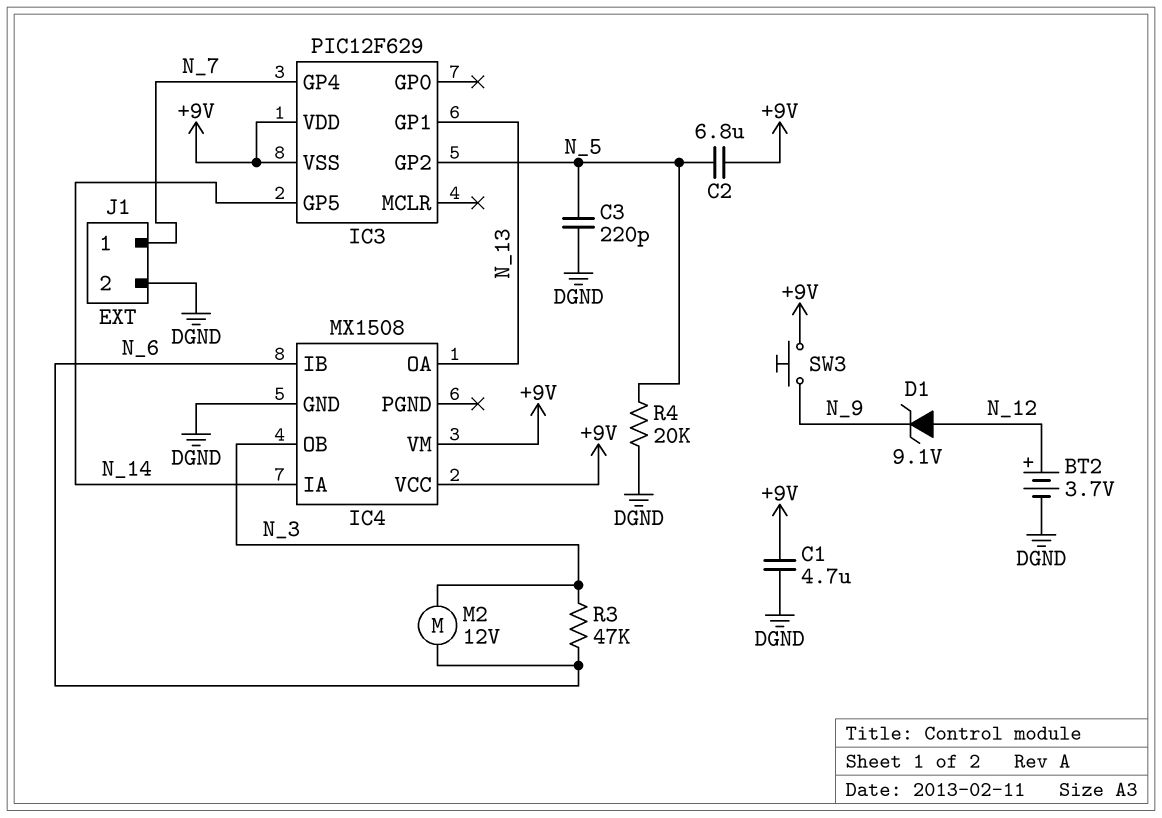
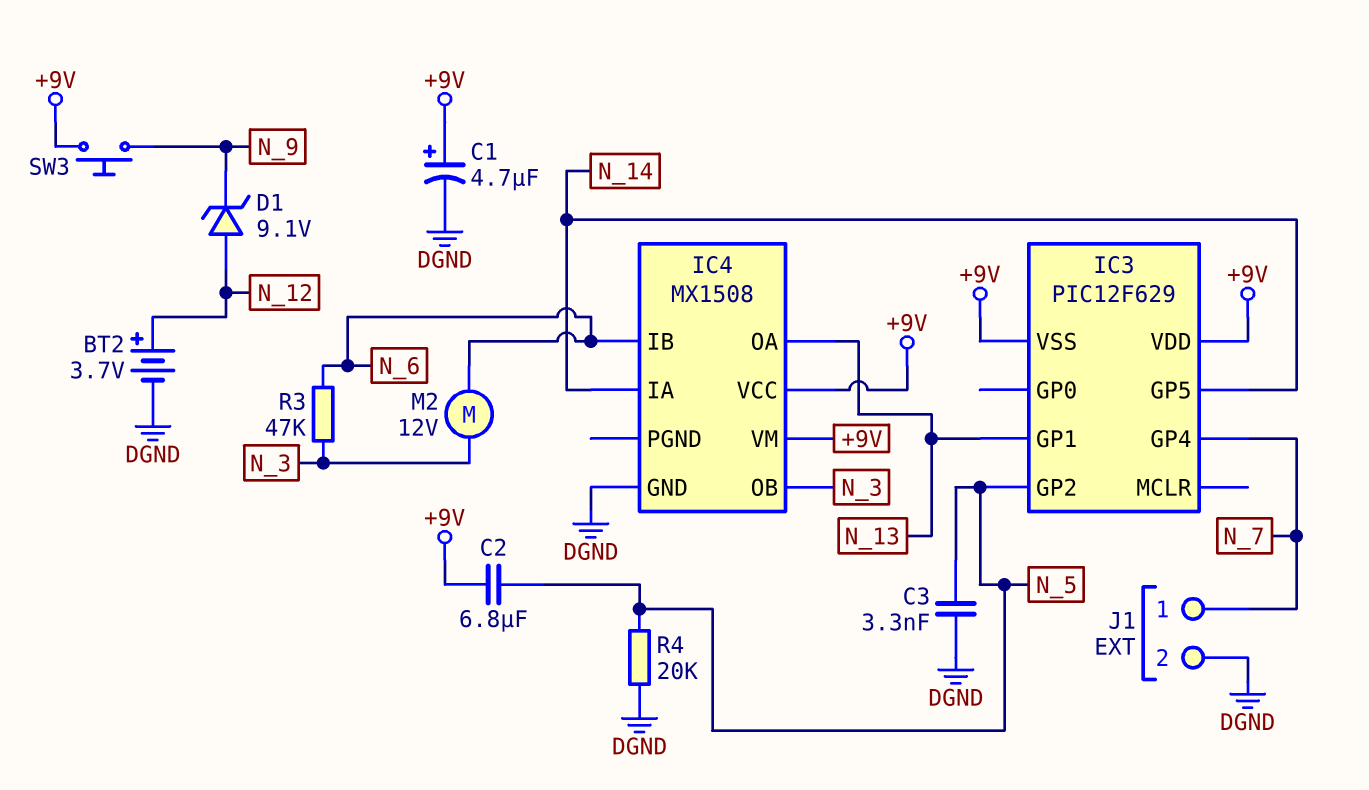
C1: 4.7uF (+9V, DGND) -> 4.7uF (plus +9V, minus DGND)
C3: 220pF (DGND, N_5) -> 3.3nF (DGND, N_5)

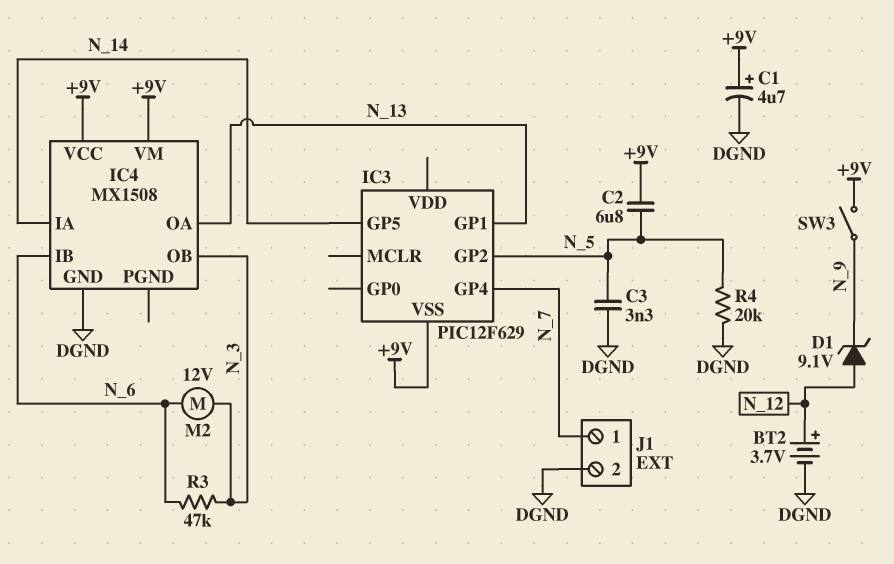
IC3 pin VDD: +9V -> none
SW3: button (+9V, N_9) -> switch (+9V, N_9)

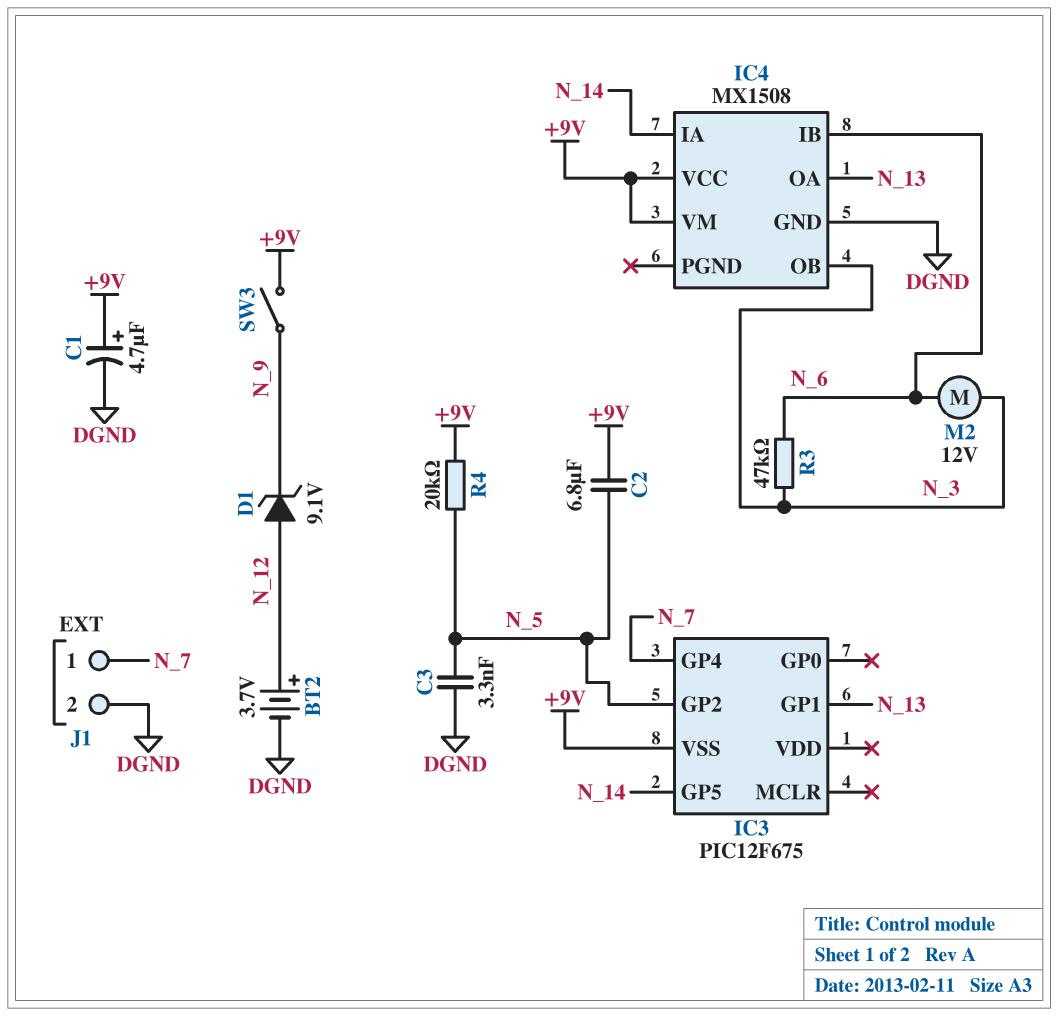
IC3: PIC12F629 -> PIC12F675
R4: 20k (DGND, N_5) -> 20k (+9V, N_5)

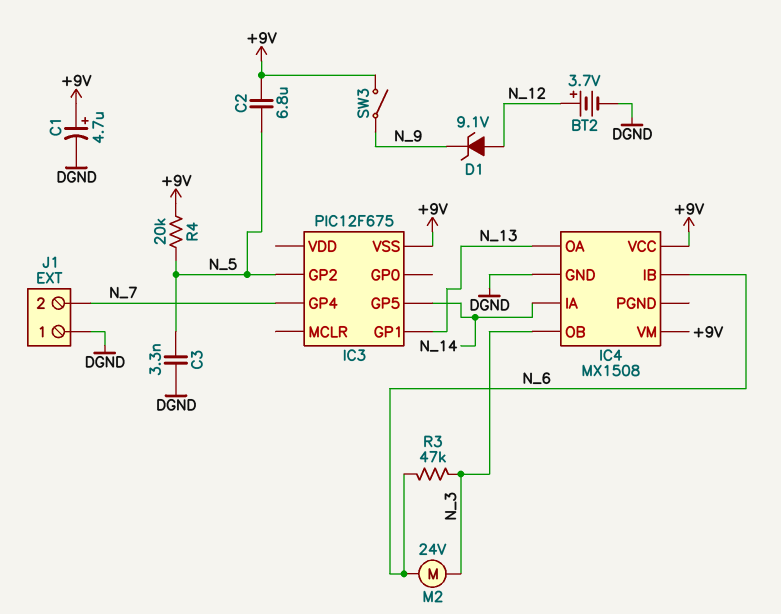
J1 pin 1: N_7 -> DGND
J1 pin 2: DGND -> N_7
M2: motor 12V (N_3, N_6) -> motor 24V (N_3, N_6)

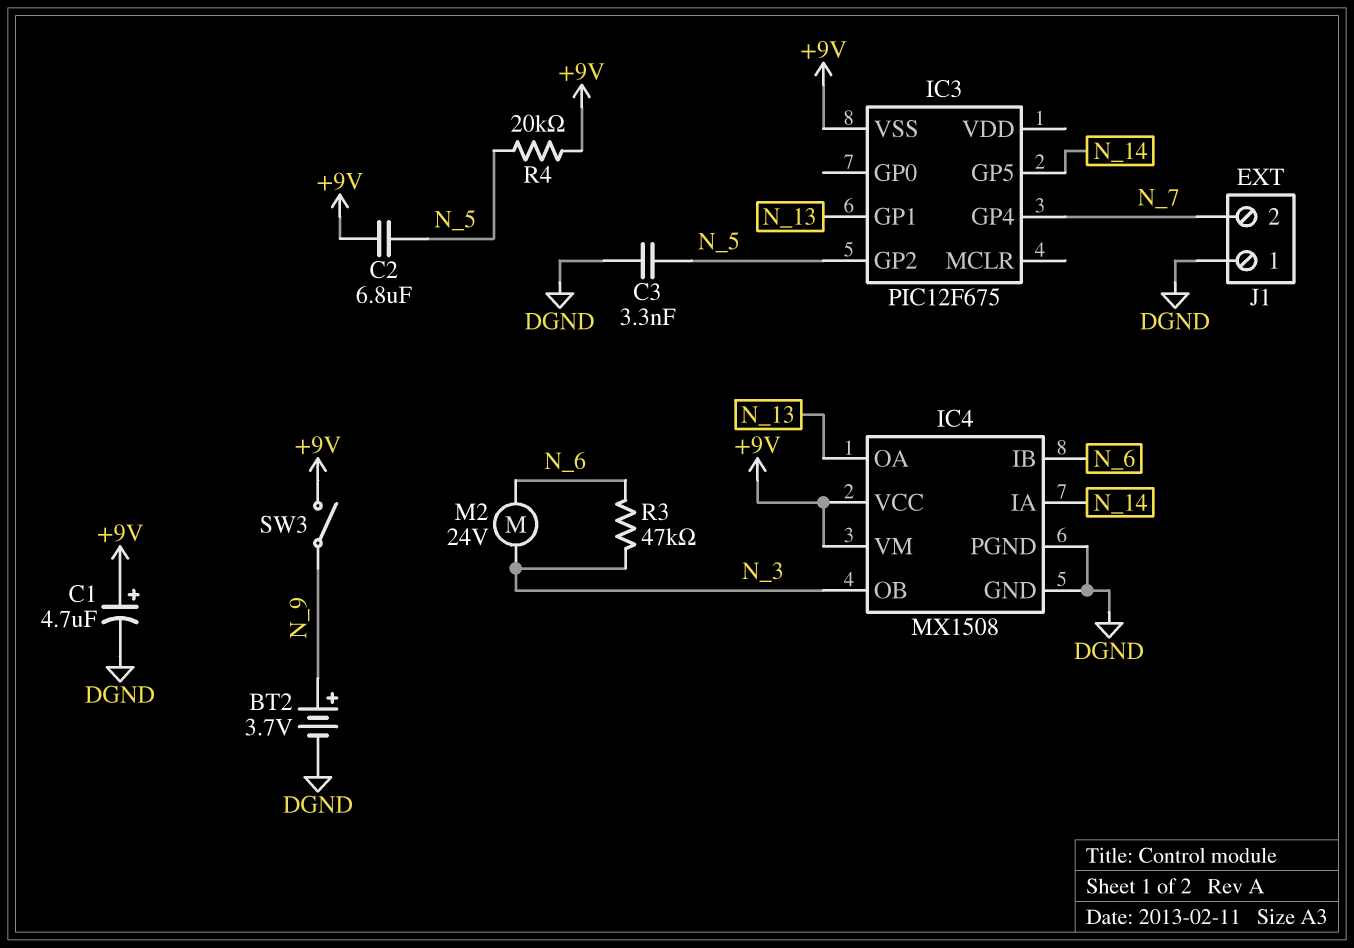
BT2: 3.7V (plus N_12, minus DGND) -> 3.7V (plus N_9, minus DGND)
D1: zener 9.1V (A N_12, K N_9) -> none
IC4 pin PGND: none -> DGND

